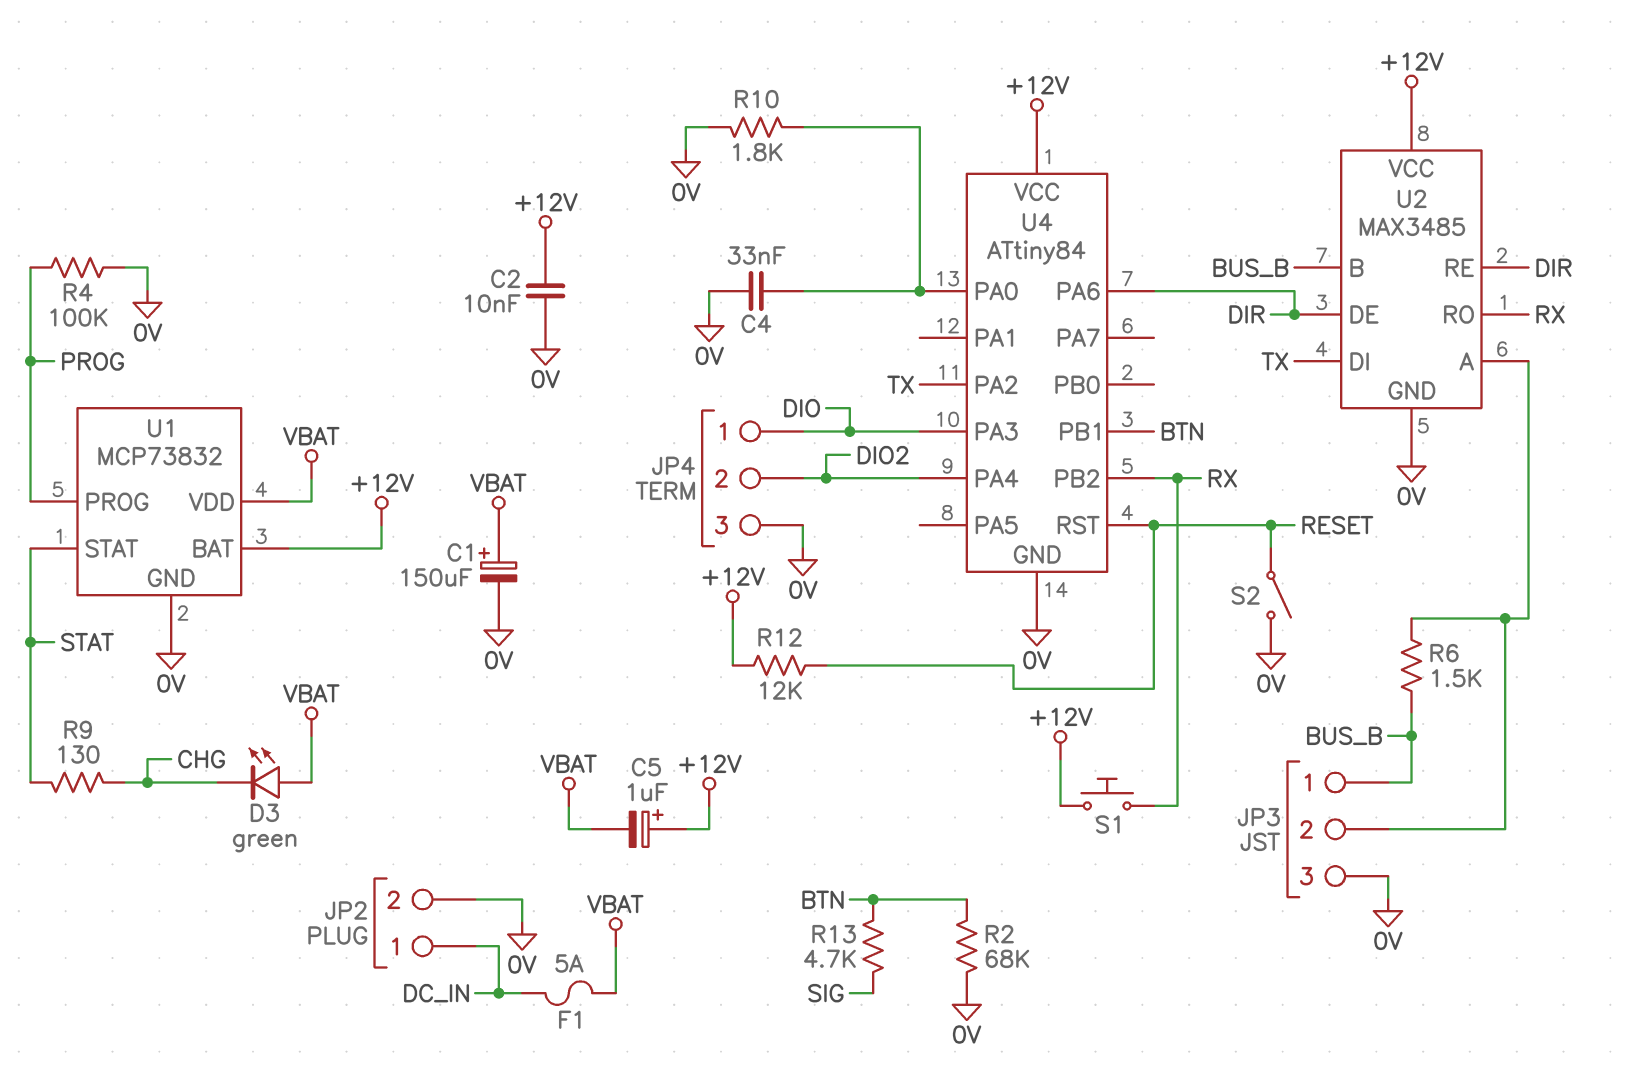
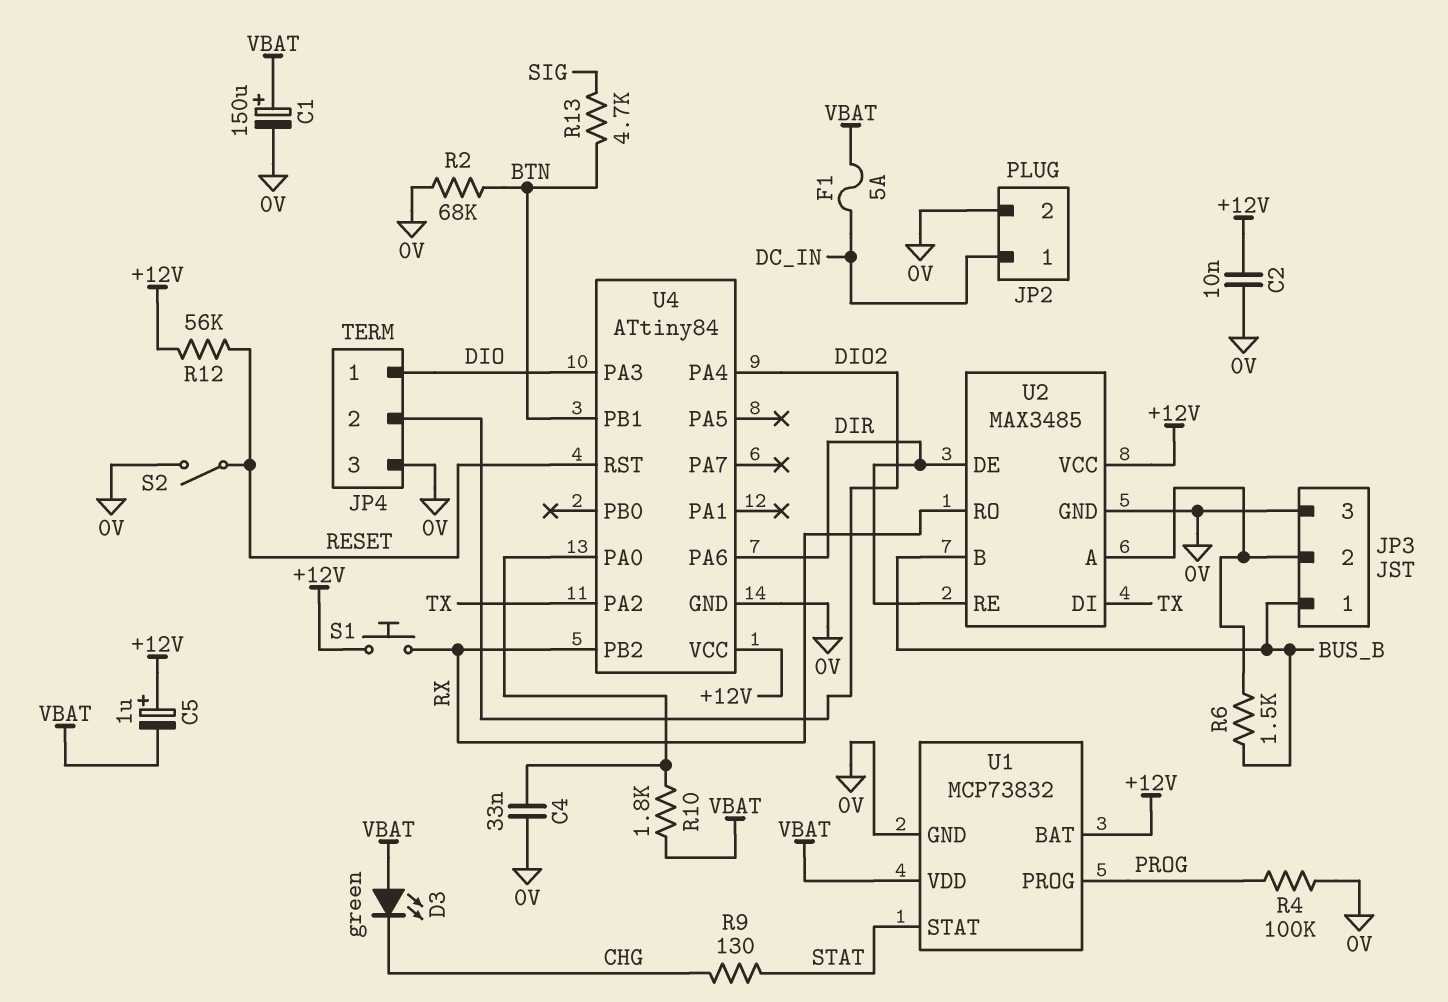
R10: 1.8k (0V, U4/PA0) -> 1.8k (U4/PA0, VBAT)
R12: 12k (+12V, RESET) -> 56k (+12V, RESET)

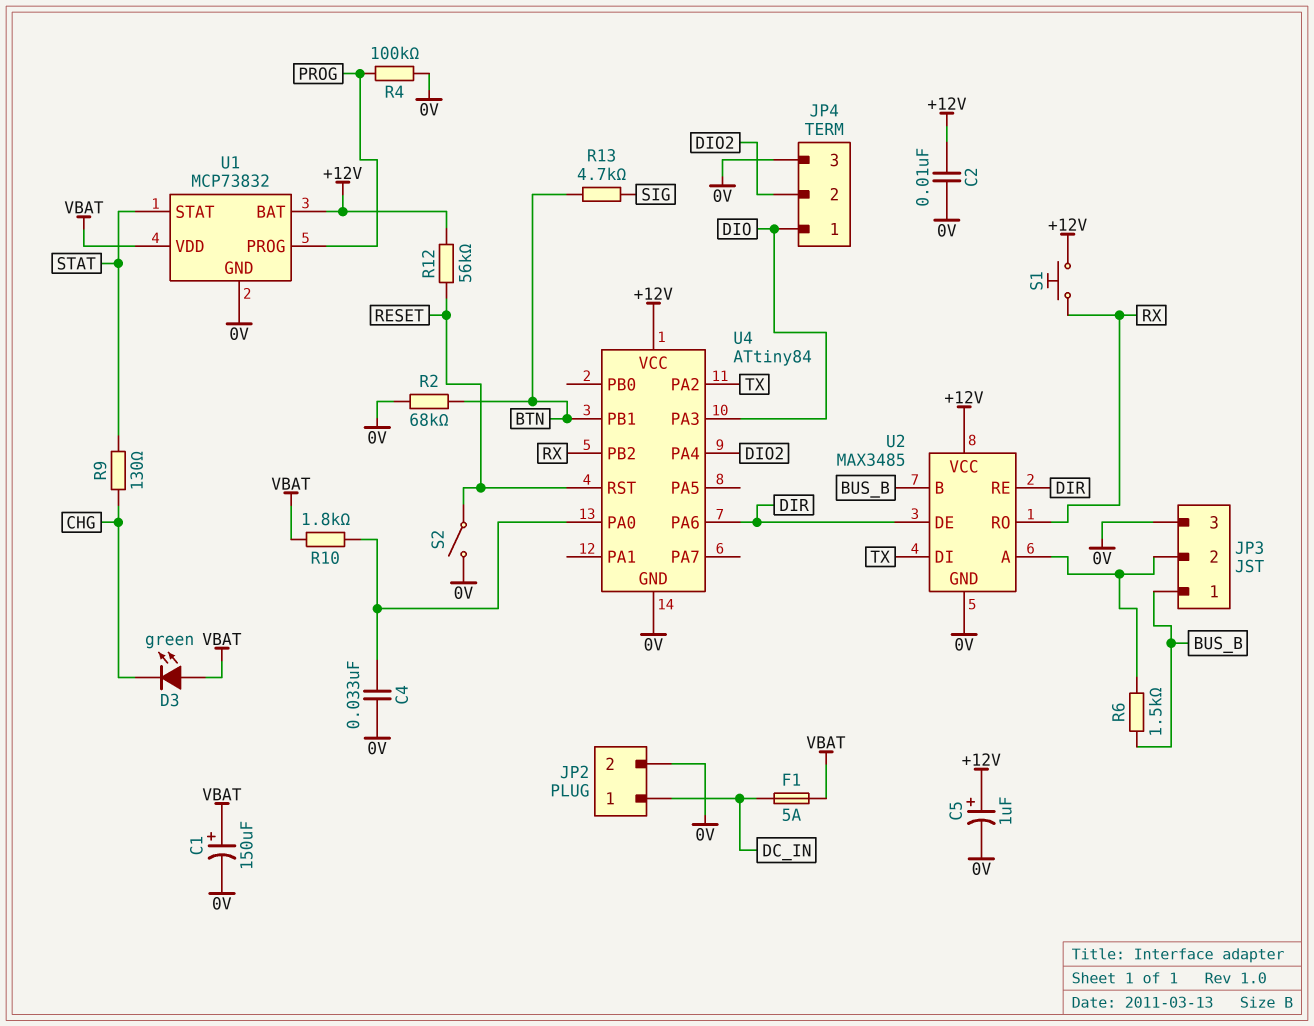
C5: 1uF (plus +12V, minus VBAT) -> 1uF (plus +12V, minus 0V)

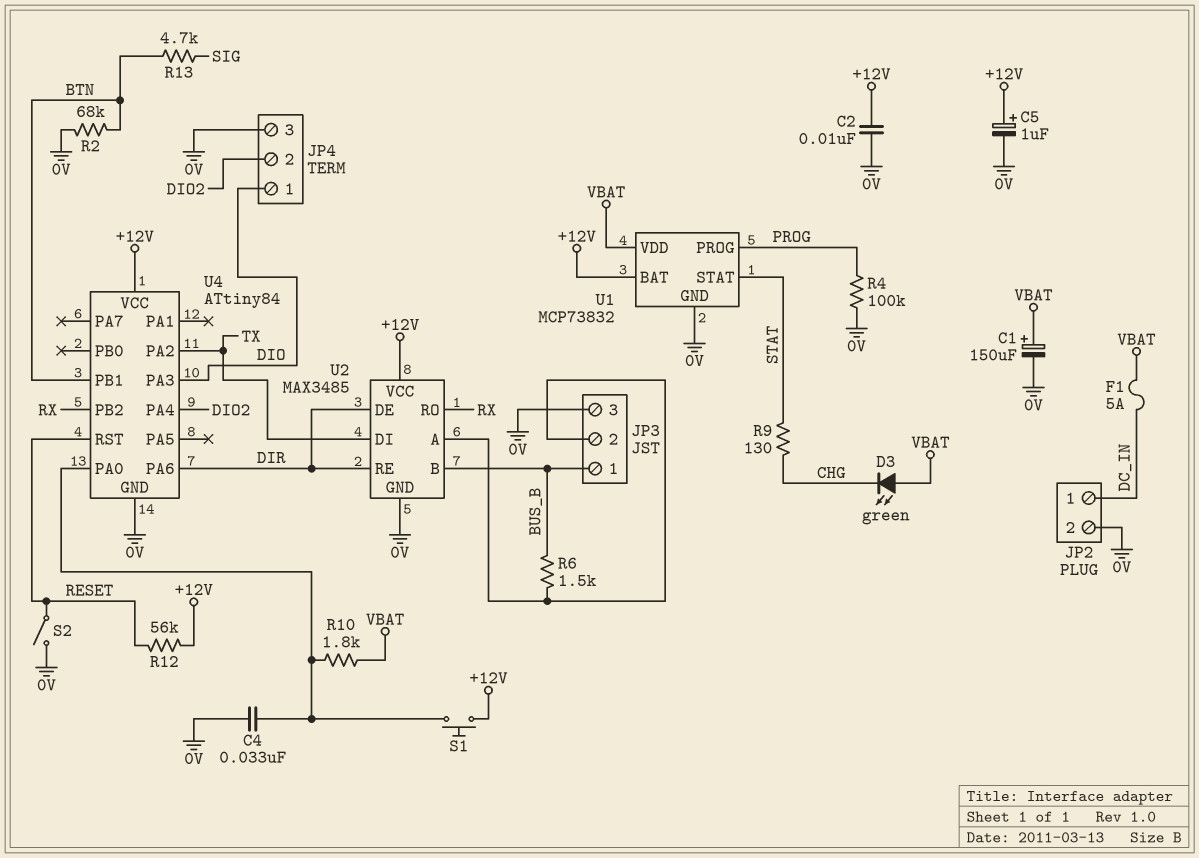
S1: button (+12V, RX) -> button (+12V, U4/PA0)

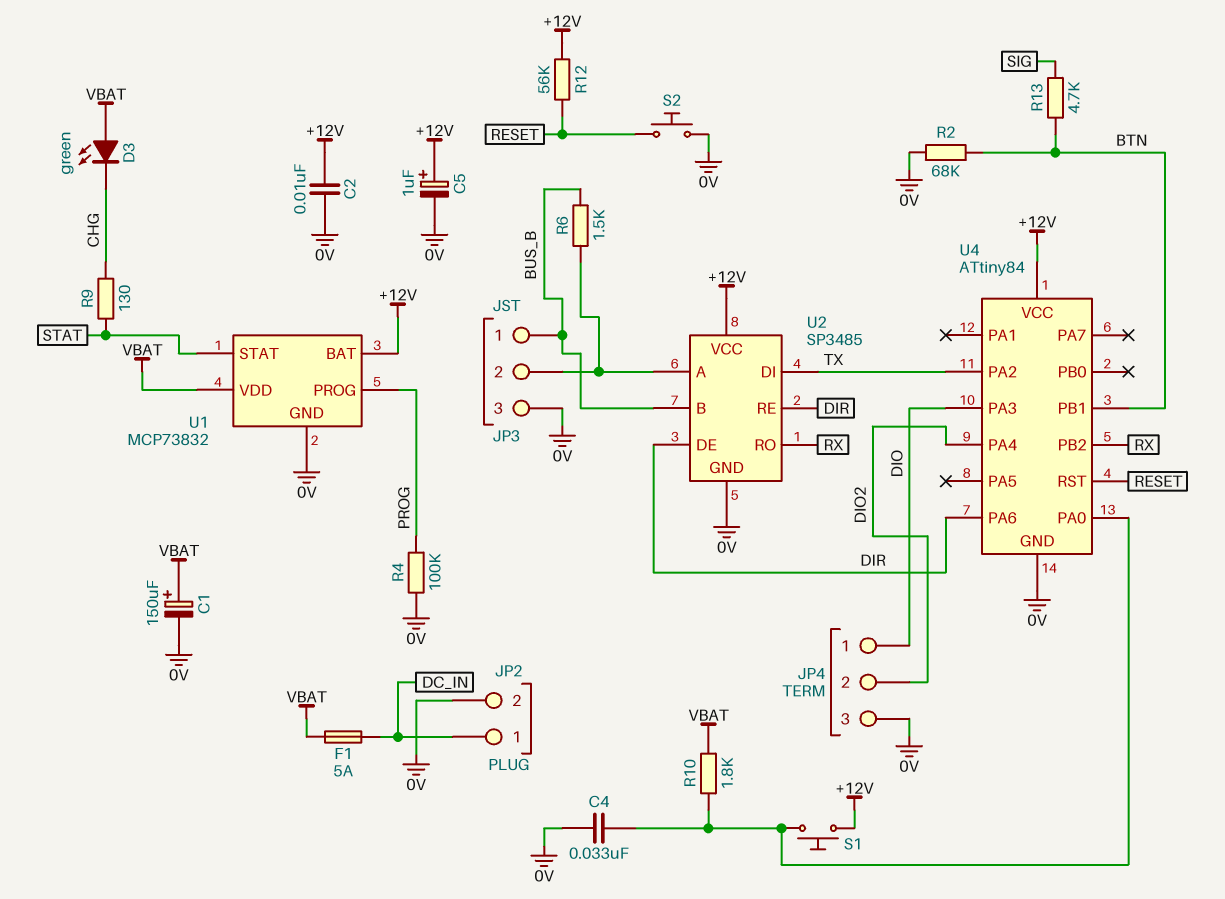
S2: switch (0V, RESET) -> button (0V, RESET)
U2: MAX3485 -> SP3485

